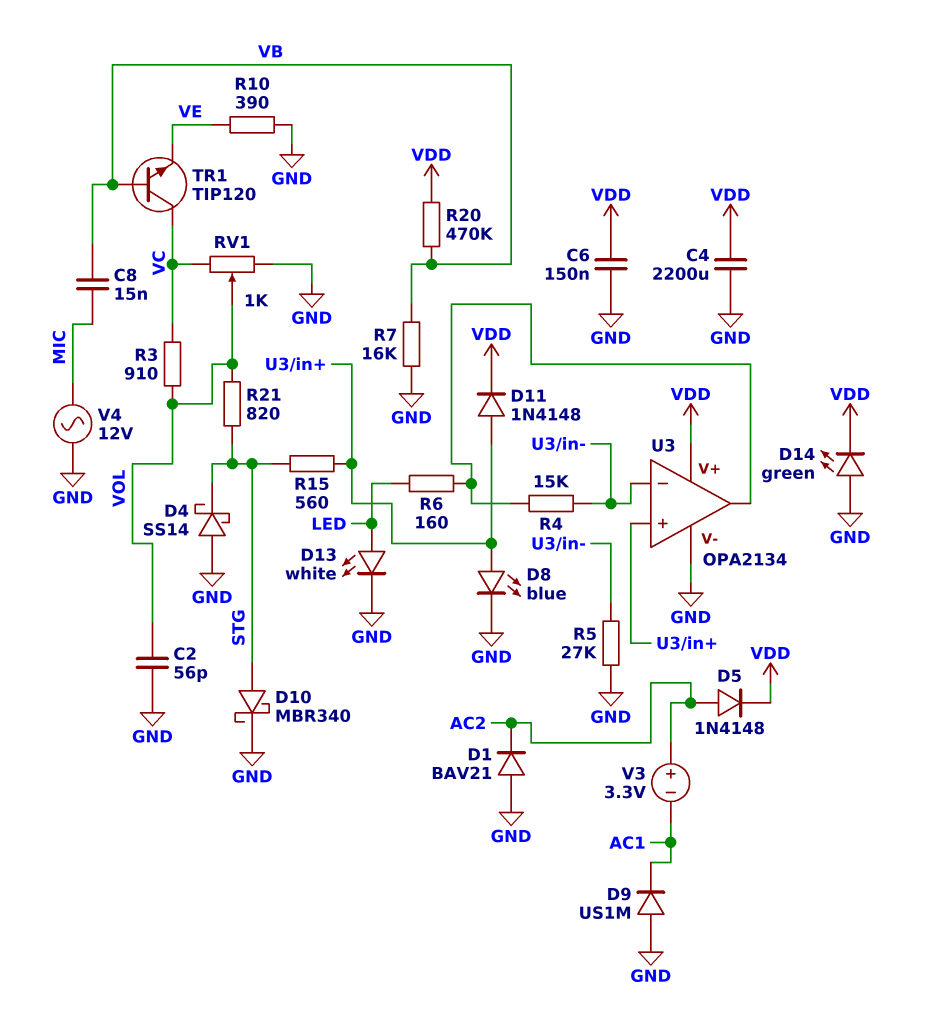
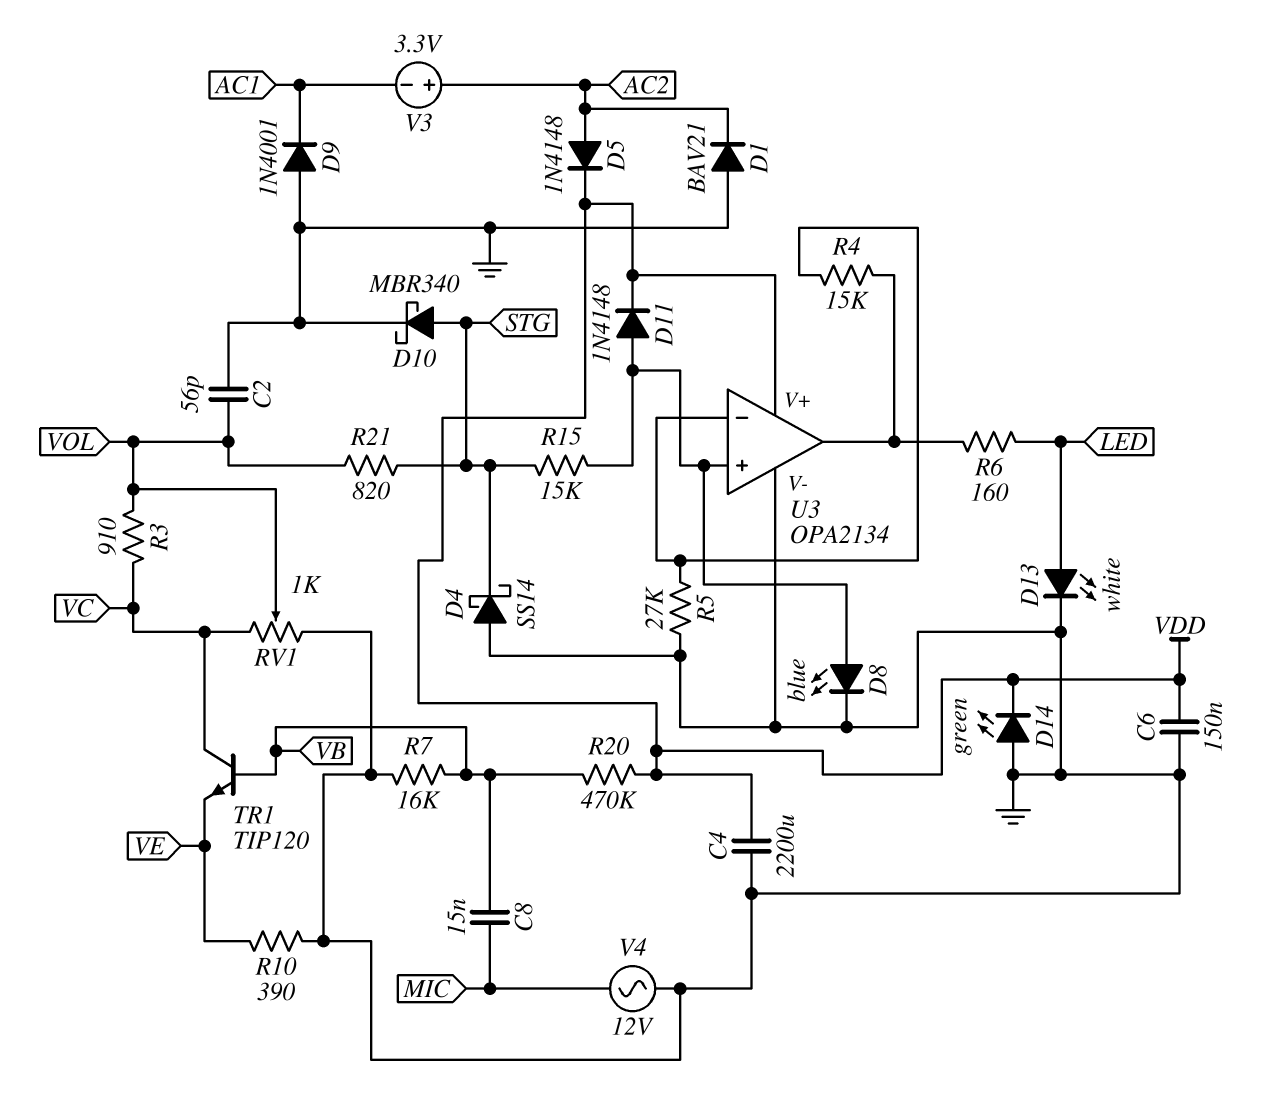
D9: diode US1M (A GND, K AC1) -> diode 1N4001 (A GND, K AC1)
R15: 560 (STG, U3/in+) -> 15k (STG, U3/in+)

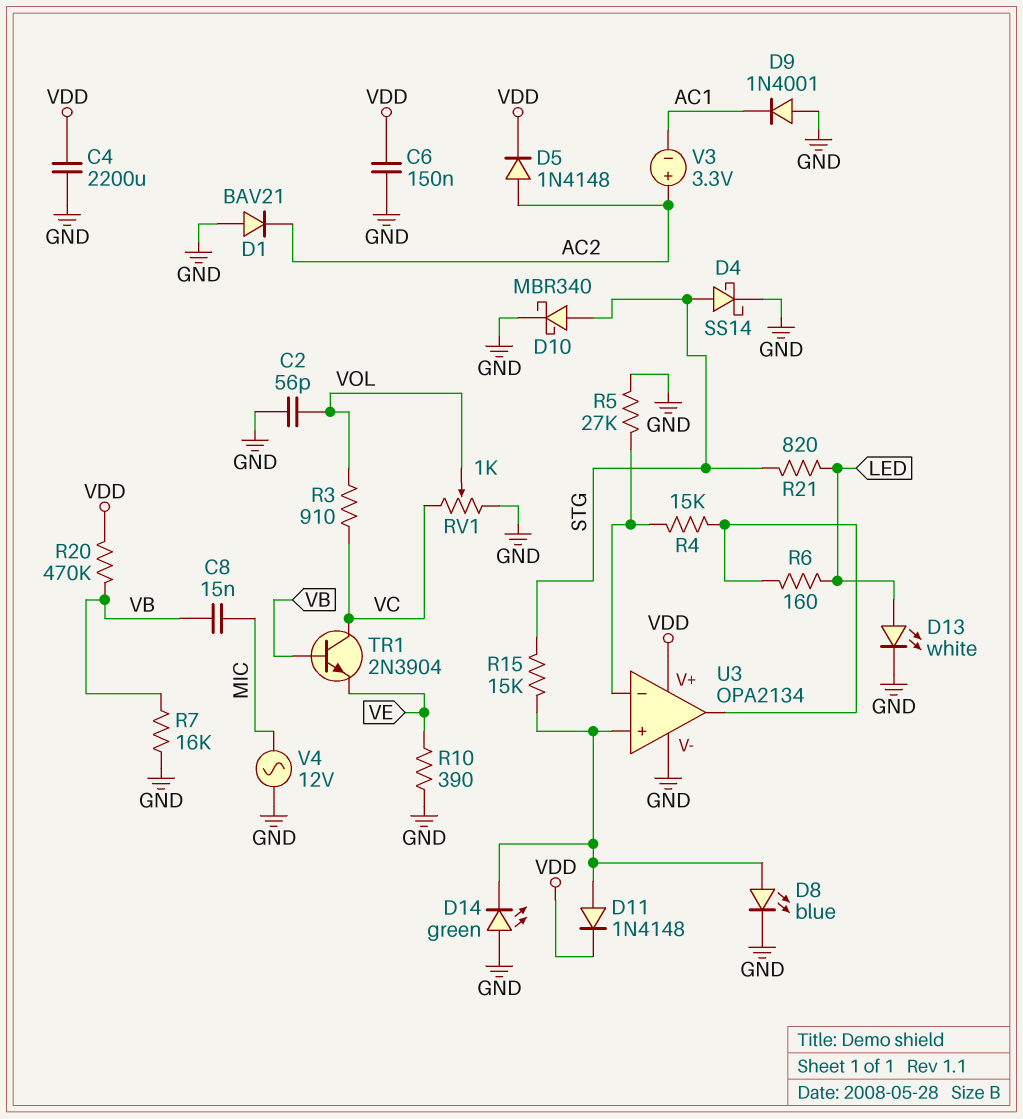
D4: schottky SS14 (A GND, K STG) -> schottky SS14 (A STG, K GND)
D14: LED green (A GND, K VDD) -> LED green (A GND, K U3/in+)
R21: 820 (STG, VOL) -> 820 (LED, STG)
TR1: NPN TIP120 (B VB, C VC, E VE) -> NPN 2N3904 (B VB, C VC, E VE)

